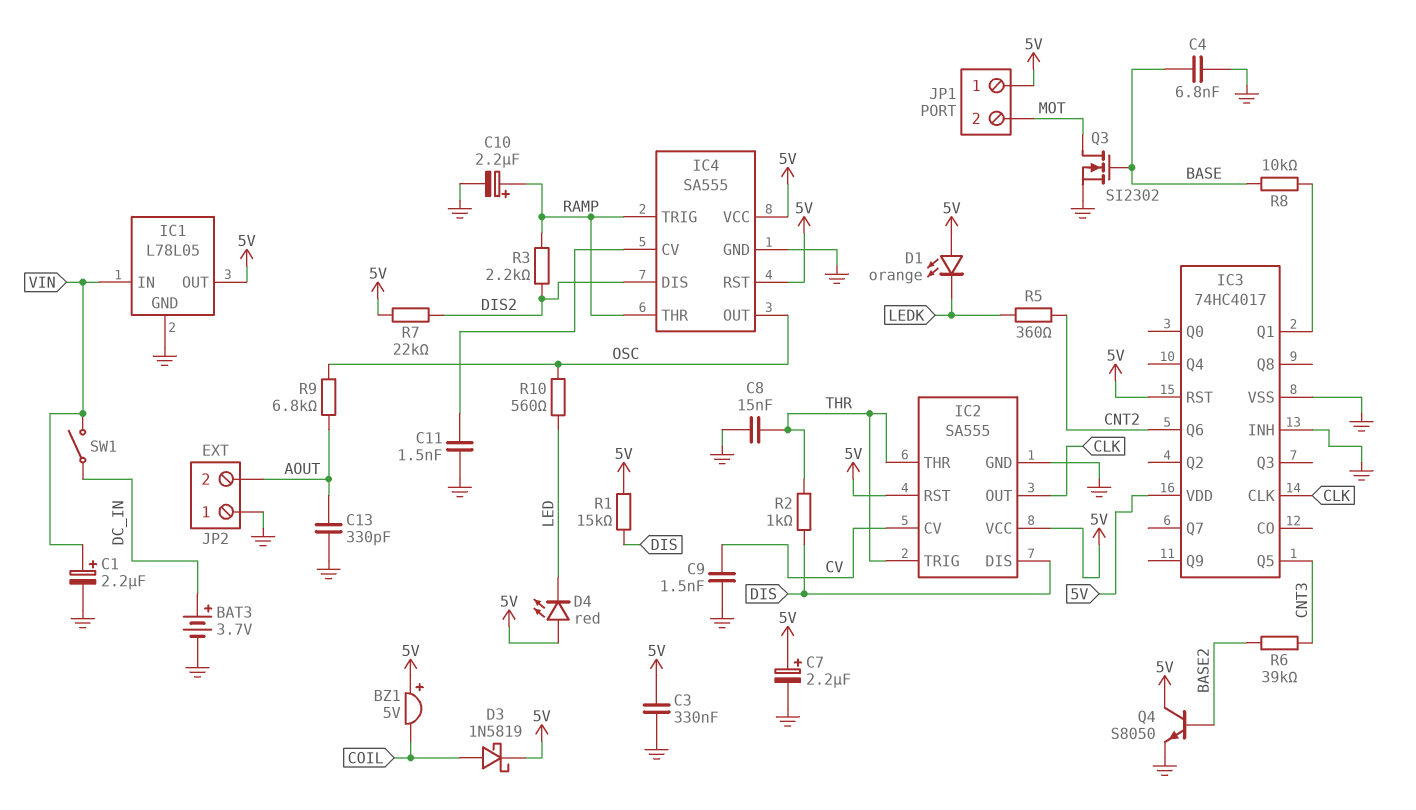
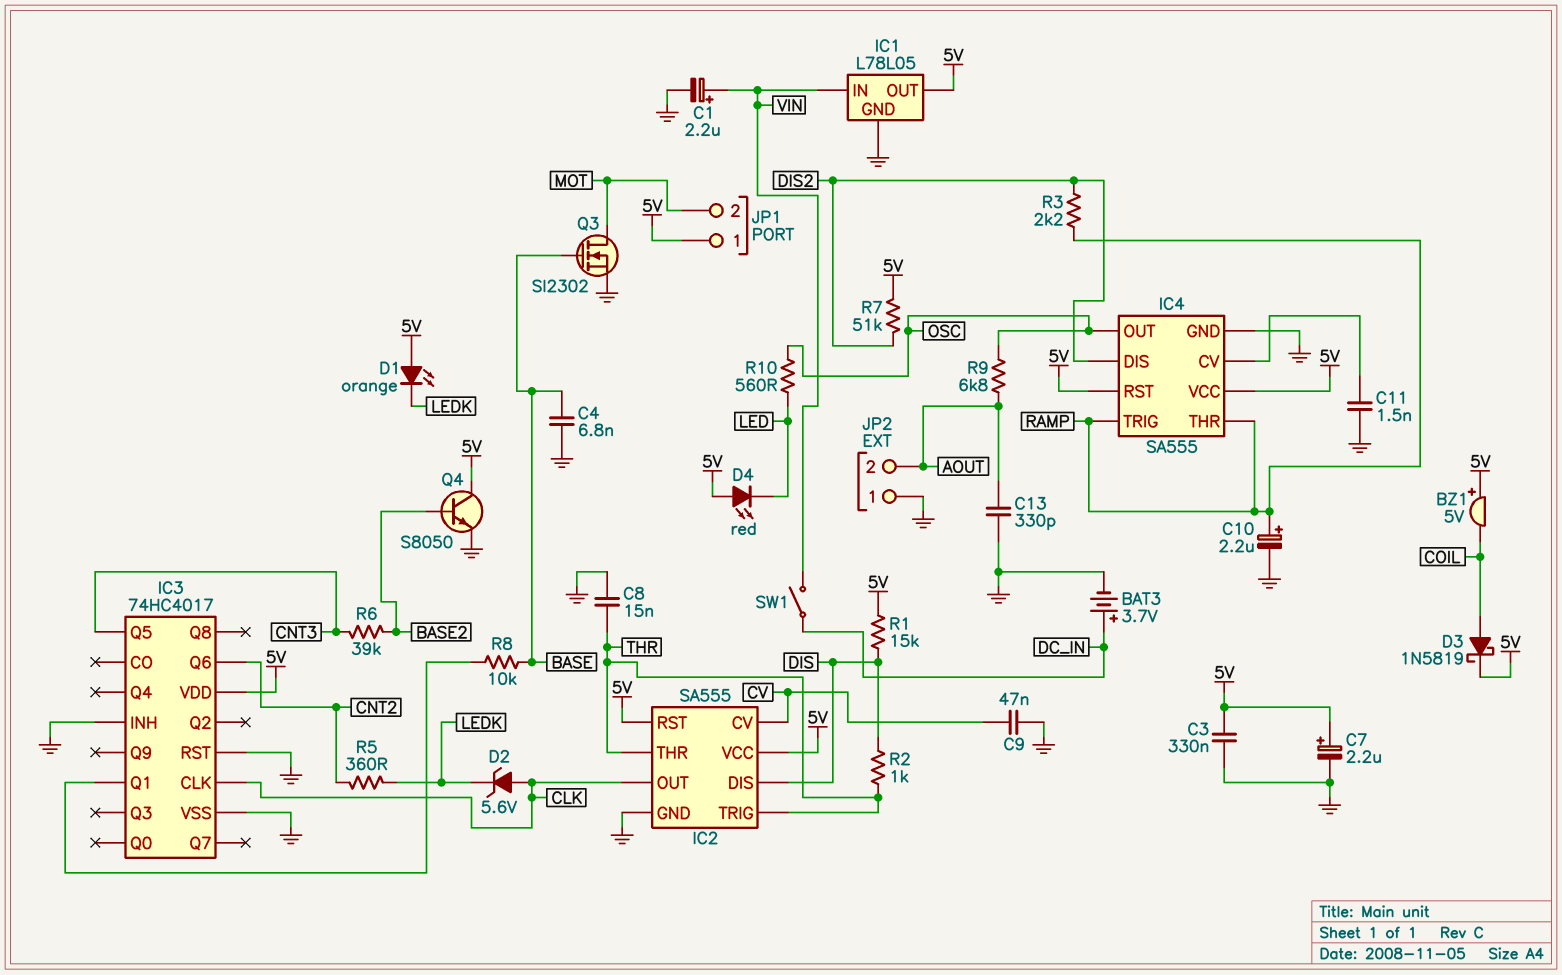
C9: 1.5nF (CV, GND) -> 47nF (CV, GND)
D2: none -> zener 5.6V (A CLK, K LEDK)
IC3 pin RST: 5V -> GND
R7: 22k (5V, DIS2) -> 51k (5V, DIS2)

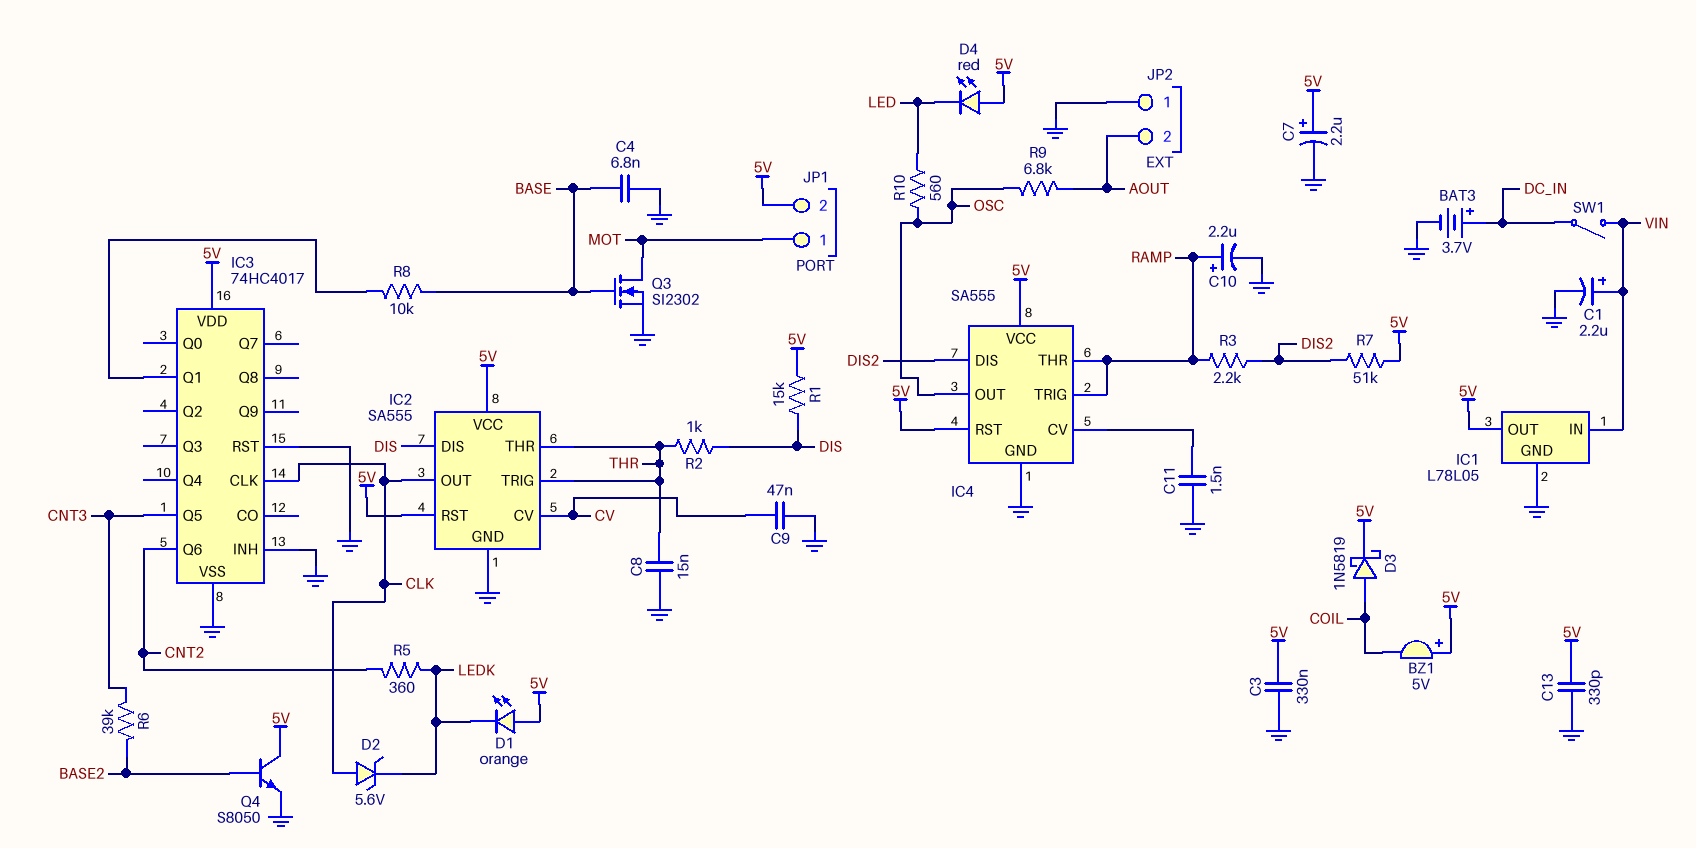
C13: 330pF (AOUT, GND) -> 330pF (5V, GND)
JP1 pin 1: 5V -> MOT
JP1 pin 2: MOT -> 5V

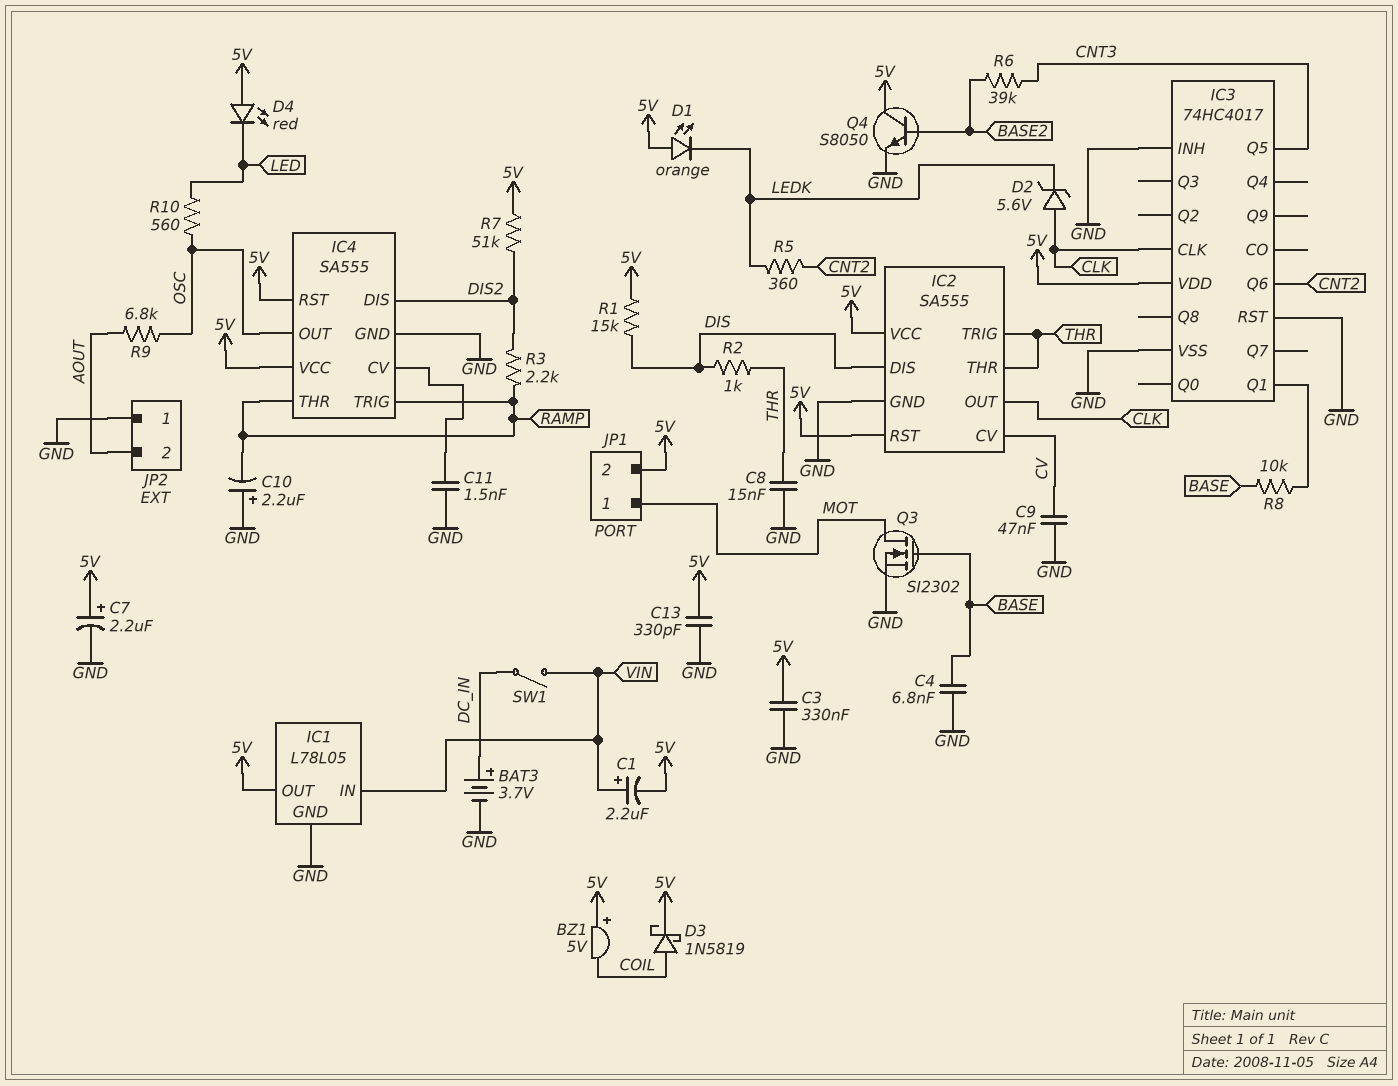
C1: 2.2uF (plus VIN, minus GND) -> 2.2uF (plus VIN, minus 5V)
C10: 2.2uF (plus RAMP, minus GND) -> 2.2uF (plus GND, minus RAMP)

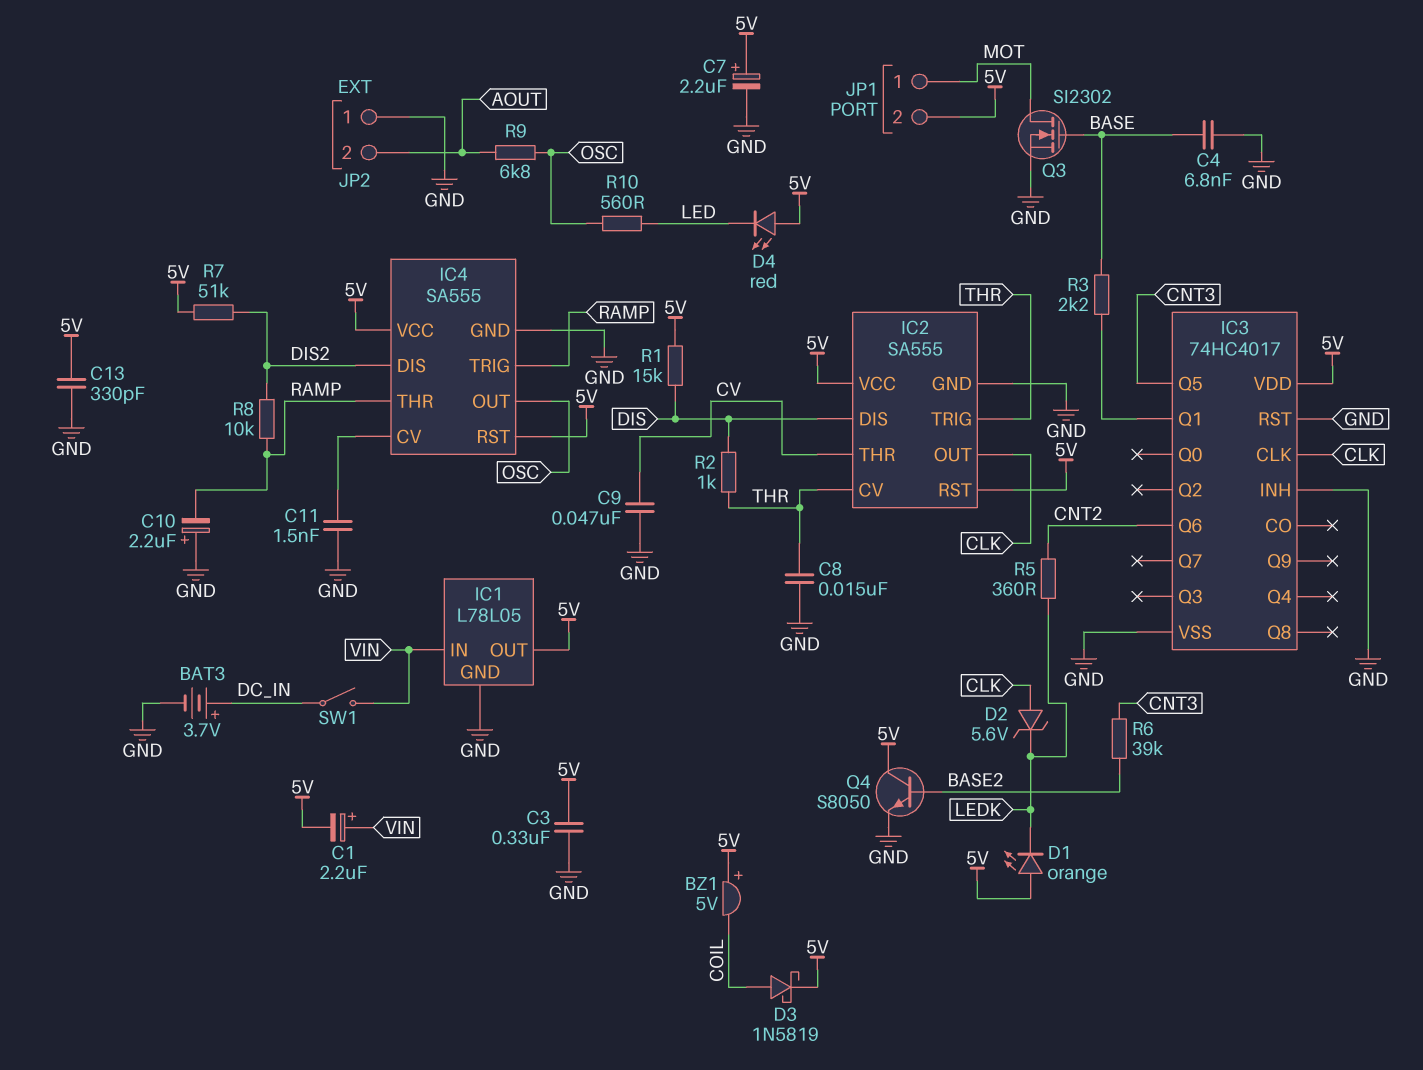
IC2 pin CV: CV -> THR
IC2 pin THR: THR -> CV
R3: 2.2k (DIS2, RAMP) -> 2.2k (BASE, IC3/Q1)
R8: 10k (BASE, IC3/Q1) -> 10k (DIS2, RAMP)

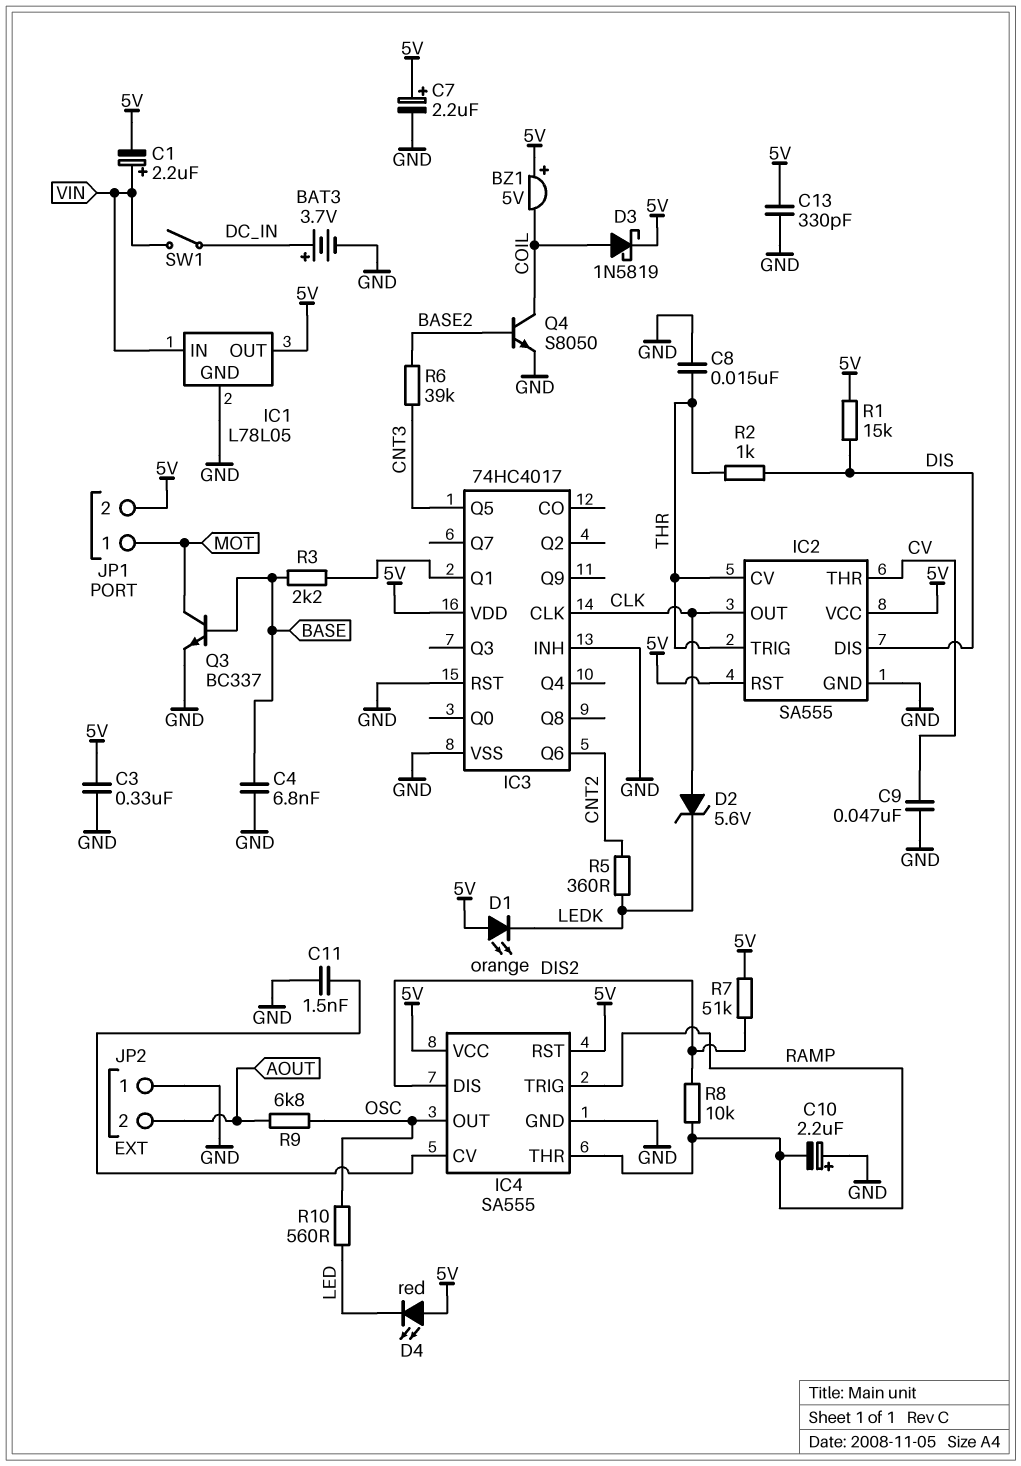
Q3: NMOS SI2302 (G BASE, D MOT, S GND) -> NPN BC337 (B BASE, C MOT, E GND)
Q4: NPN S8050 (B BASE2, C 5V, E GND) -> NPN S8050 (B BASE2, C COIL, E GND)

